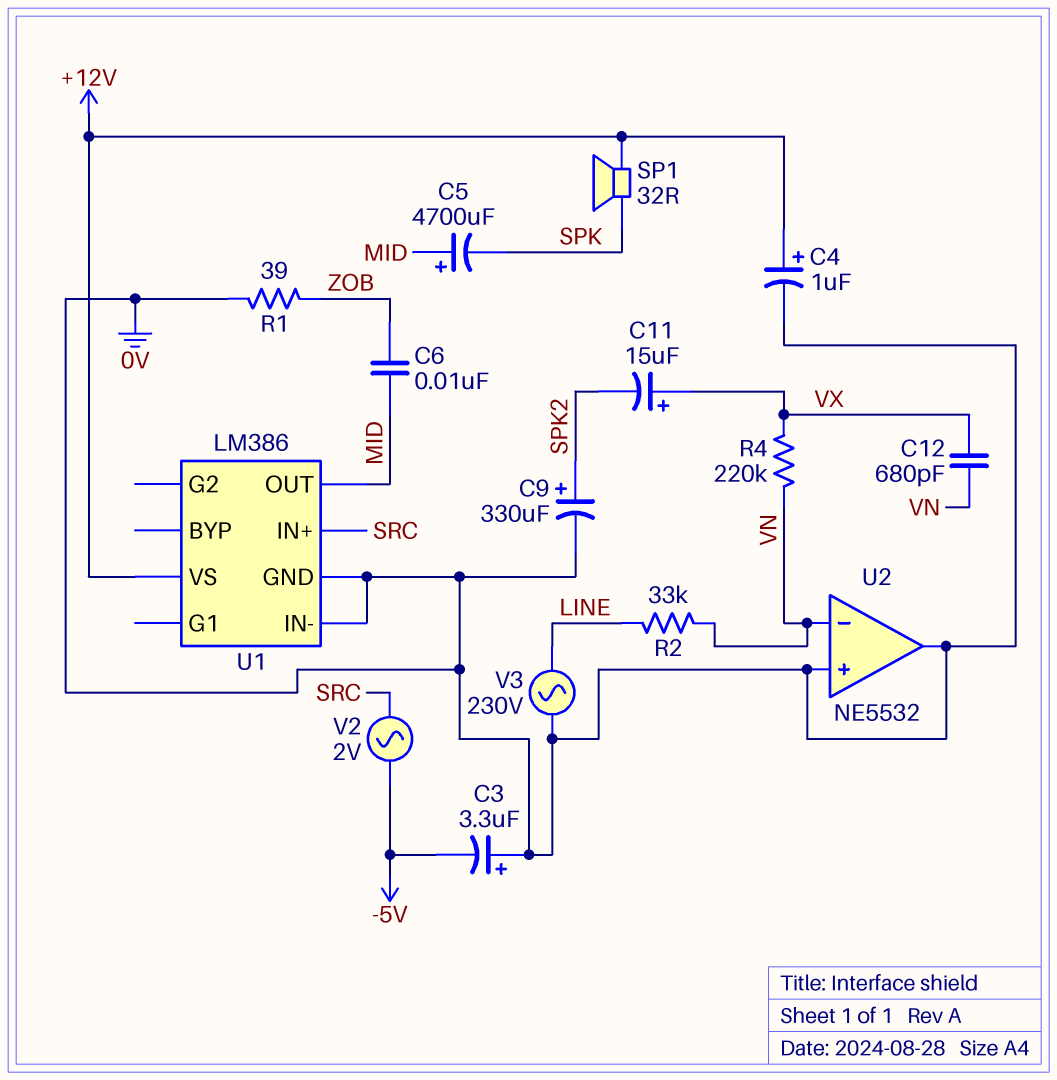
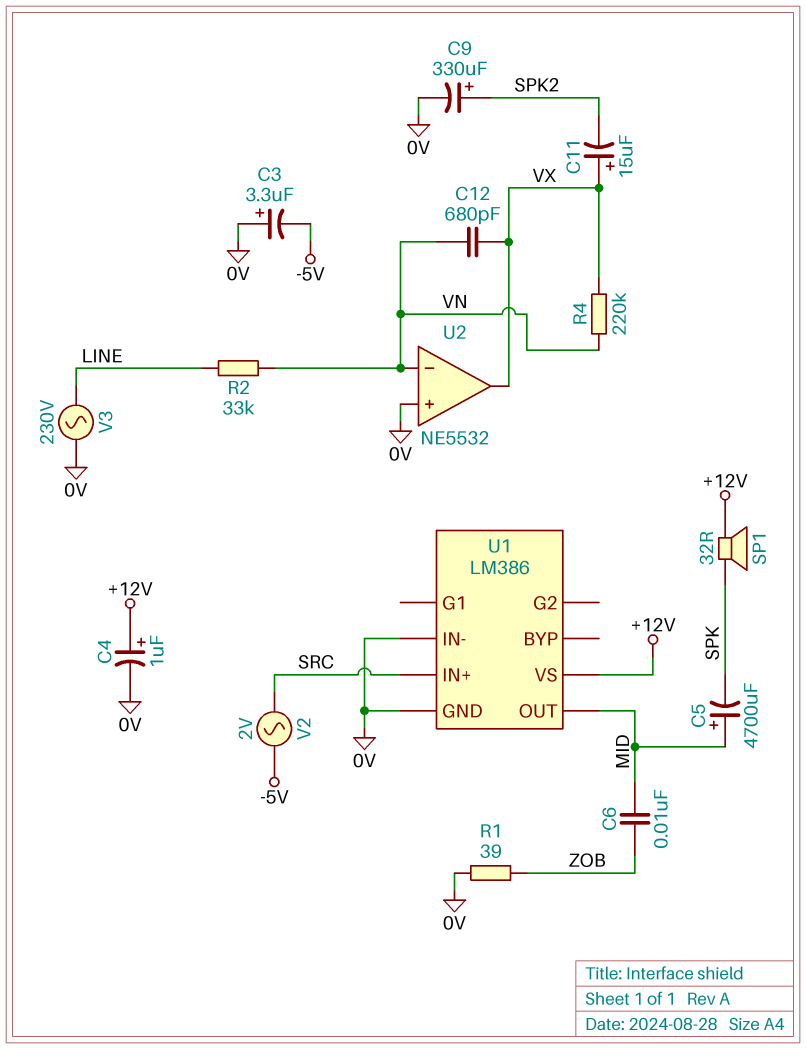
U2 pin out: 0V -> VX

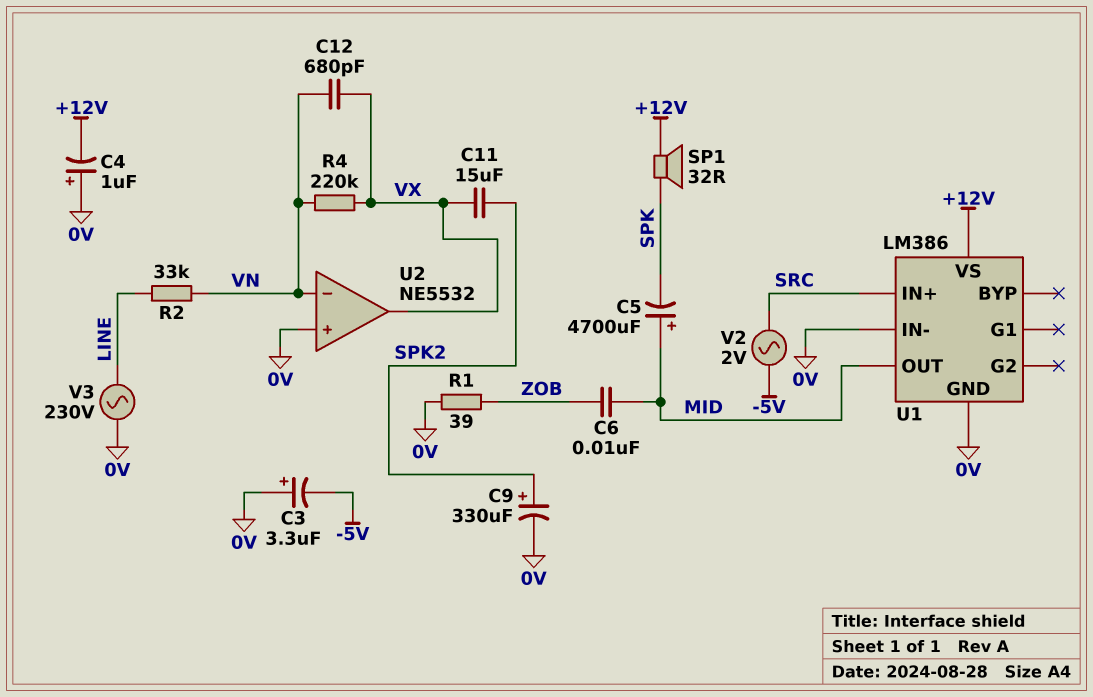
C4: 1uF (plus +12V, minus 0V) -> 1uF (plus 0V, minus +12V)
C11: 15uF (plus VX, minus SPK2) -> 15uF (SPK2, VX)

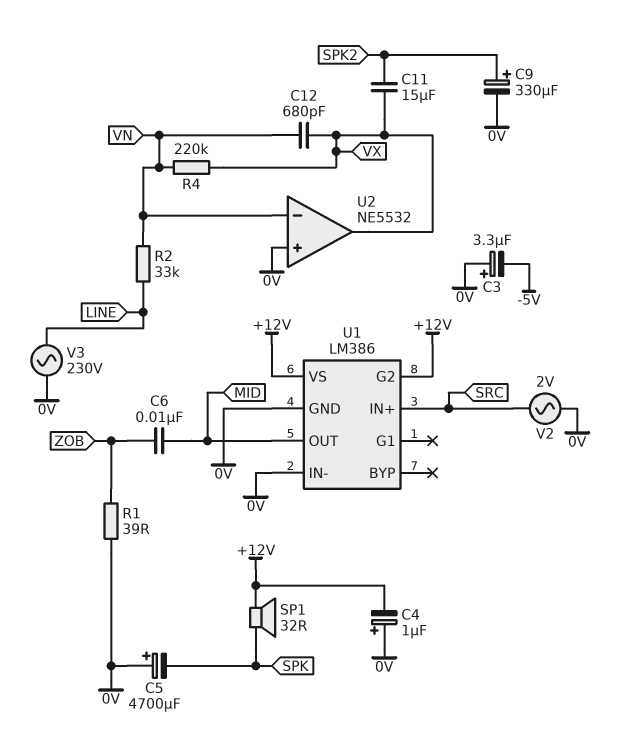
C5: 4700uF (plus MID, minus SPK) -> 4700uF (plus 0V, minus SPK)
U1 pin G2: none -> +12V
V2: AC 2V (-5V, SRC) -> AC 2V (0V, SRC)

